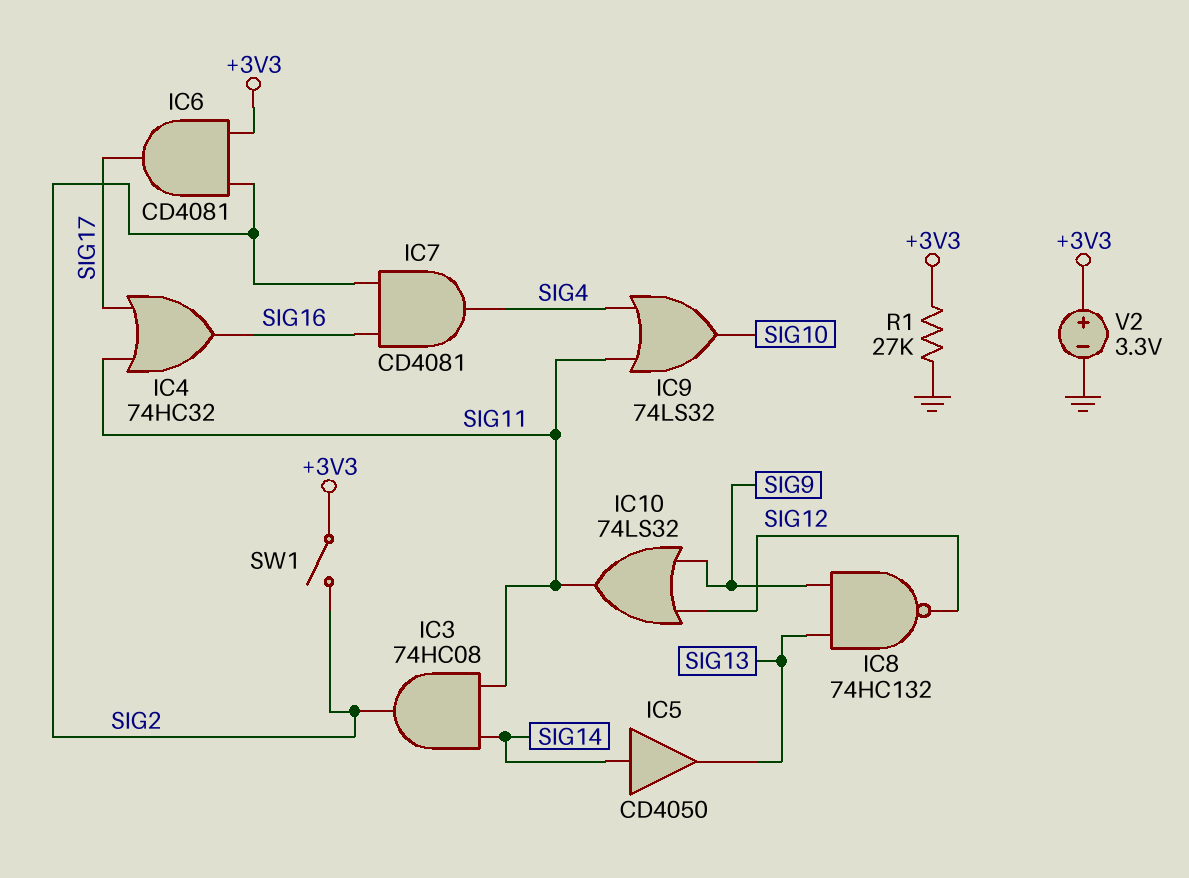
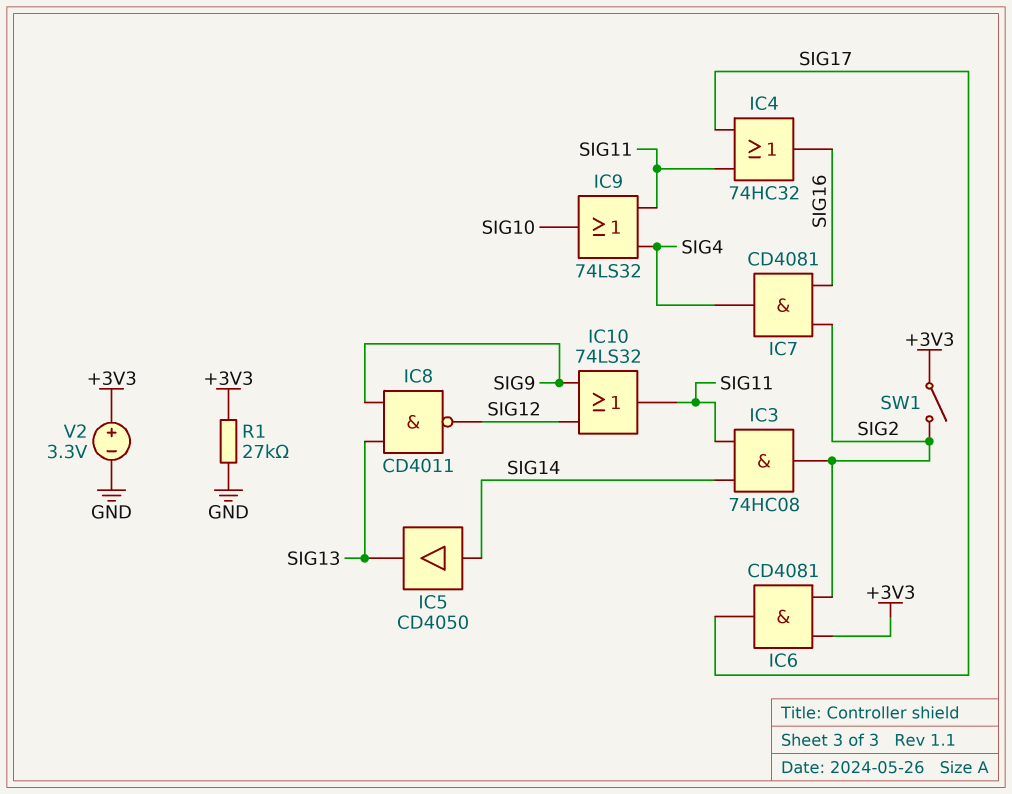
IC8: NAND 74HC132 (in SIG9, in SIG13, out SIG12) -> NAND CD4011 (in SIG9, in SIG13, out SIG12)

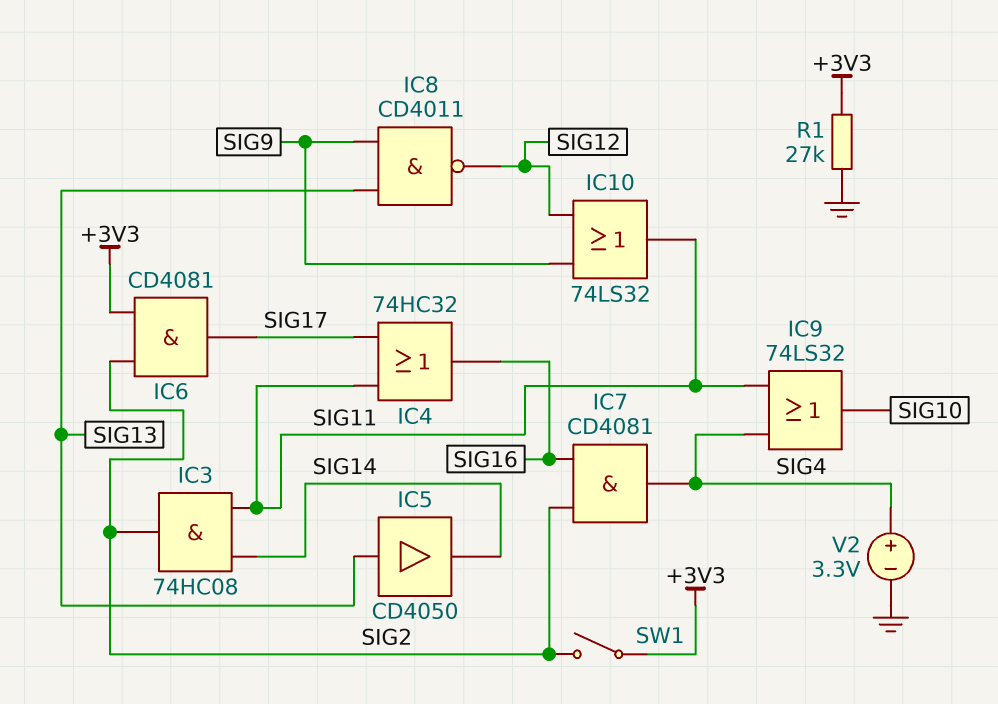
IC5: buffer CD4050 (in SIG14, out SIG13) -> buffer CD4050 (in SIG13, out SIG14)
V2: 3.3V (plus +3V3, minus GND) -> 3.3V (plus SIG4, minus GND)

